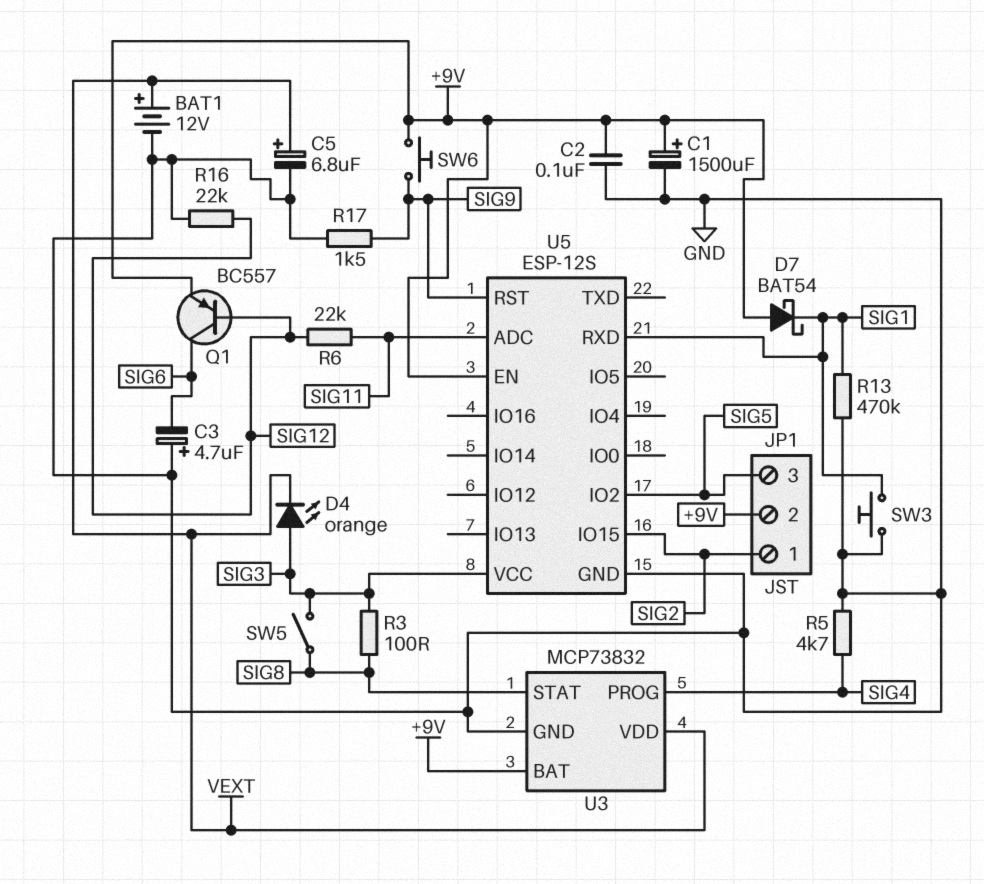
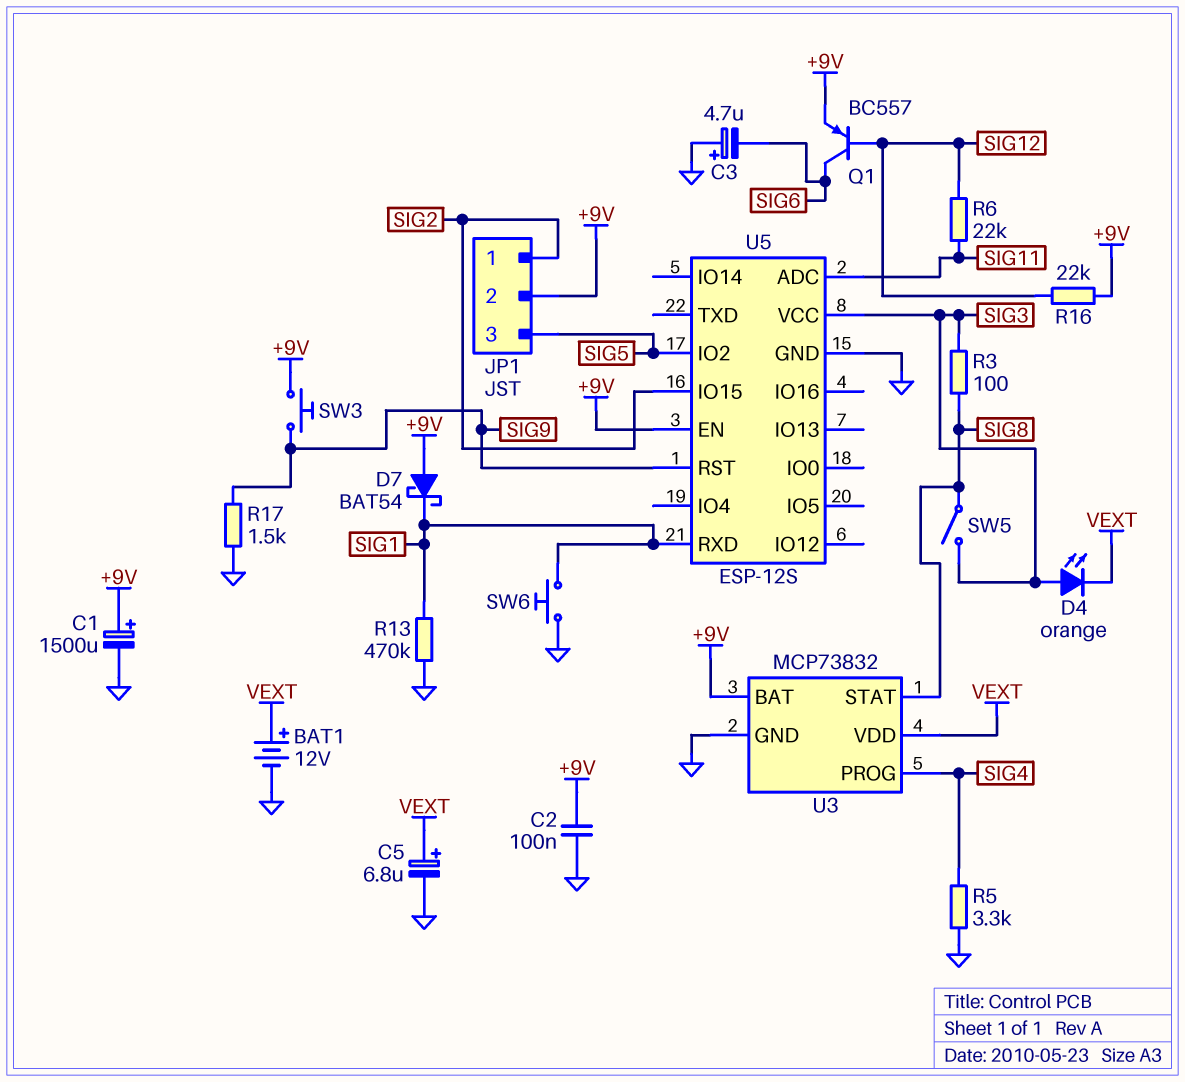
R5: 4.7k (GND, SIG4) -> 3.3k (GND, SIG4)
R16: 22k (GND, SIG12) -> 22k (+9V, SIG12)
SW3: button (GND, SIG1) -> button (+9V, SIG9)
SW6: button (+9V, SIG9) -> button (GND, SIG1)

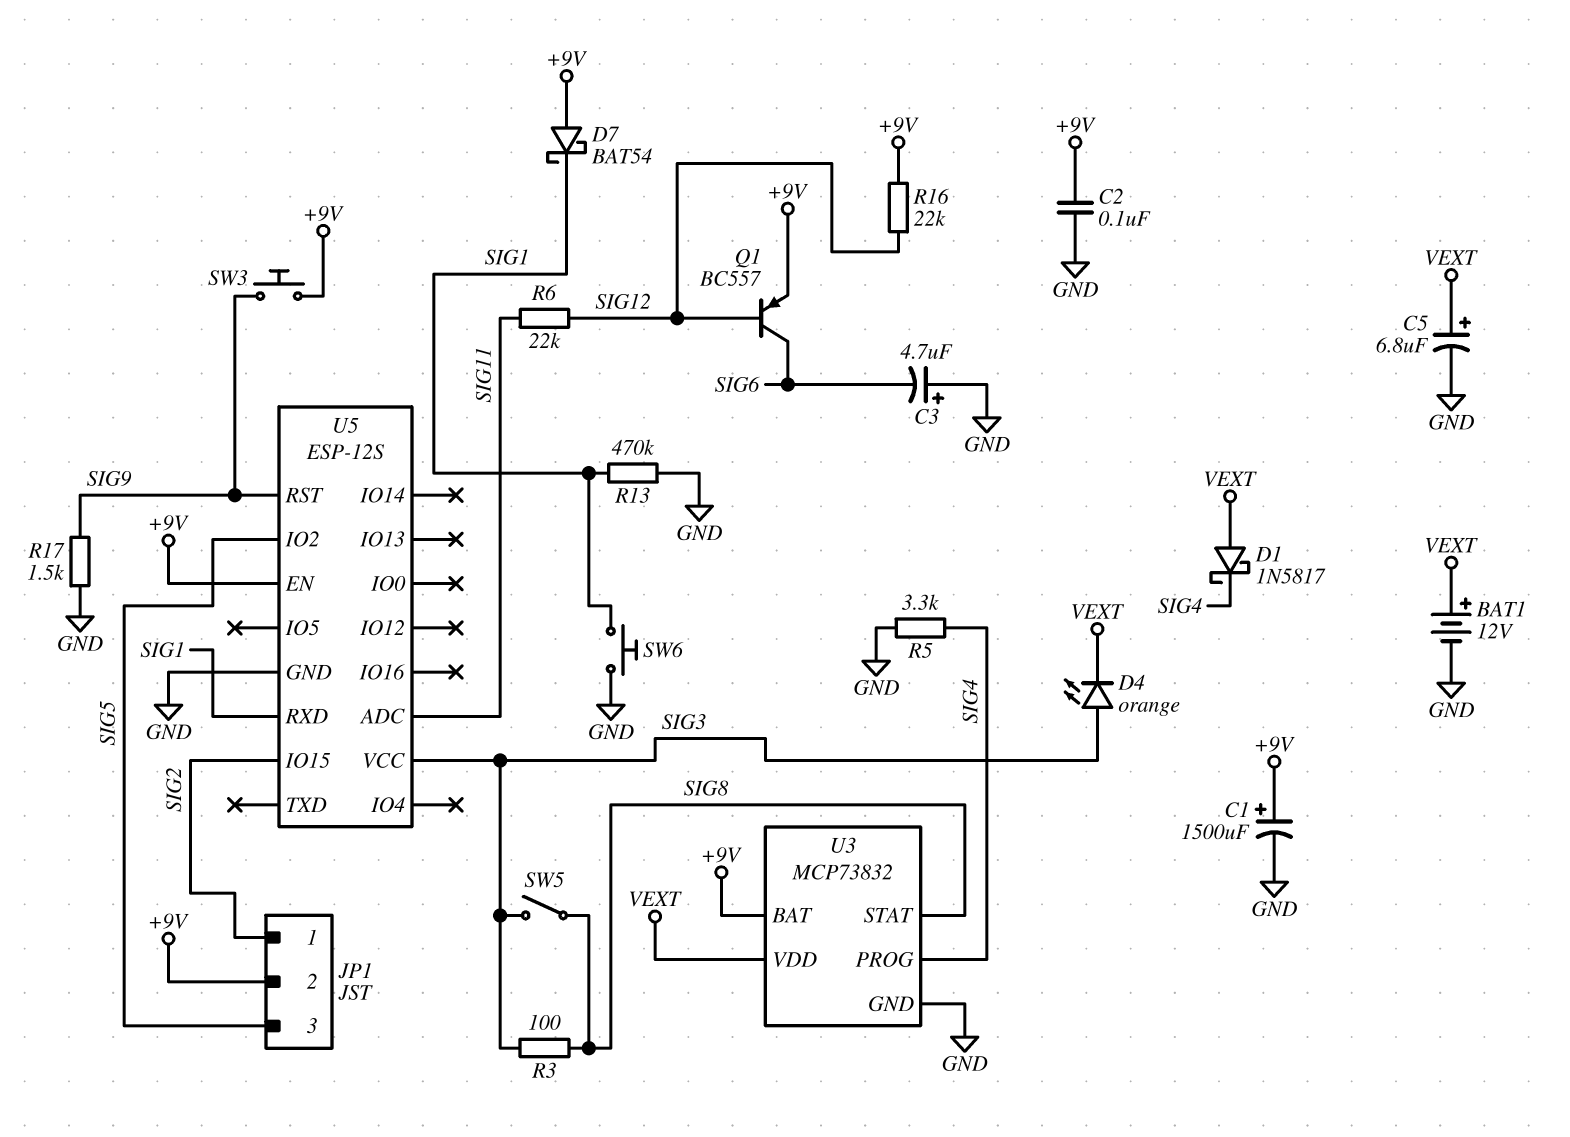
D1: none -> schottky 1N5817 (A VEXT, K SIG4)

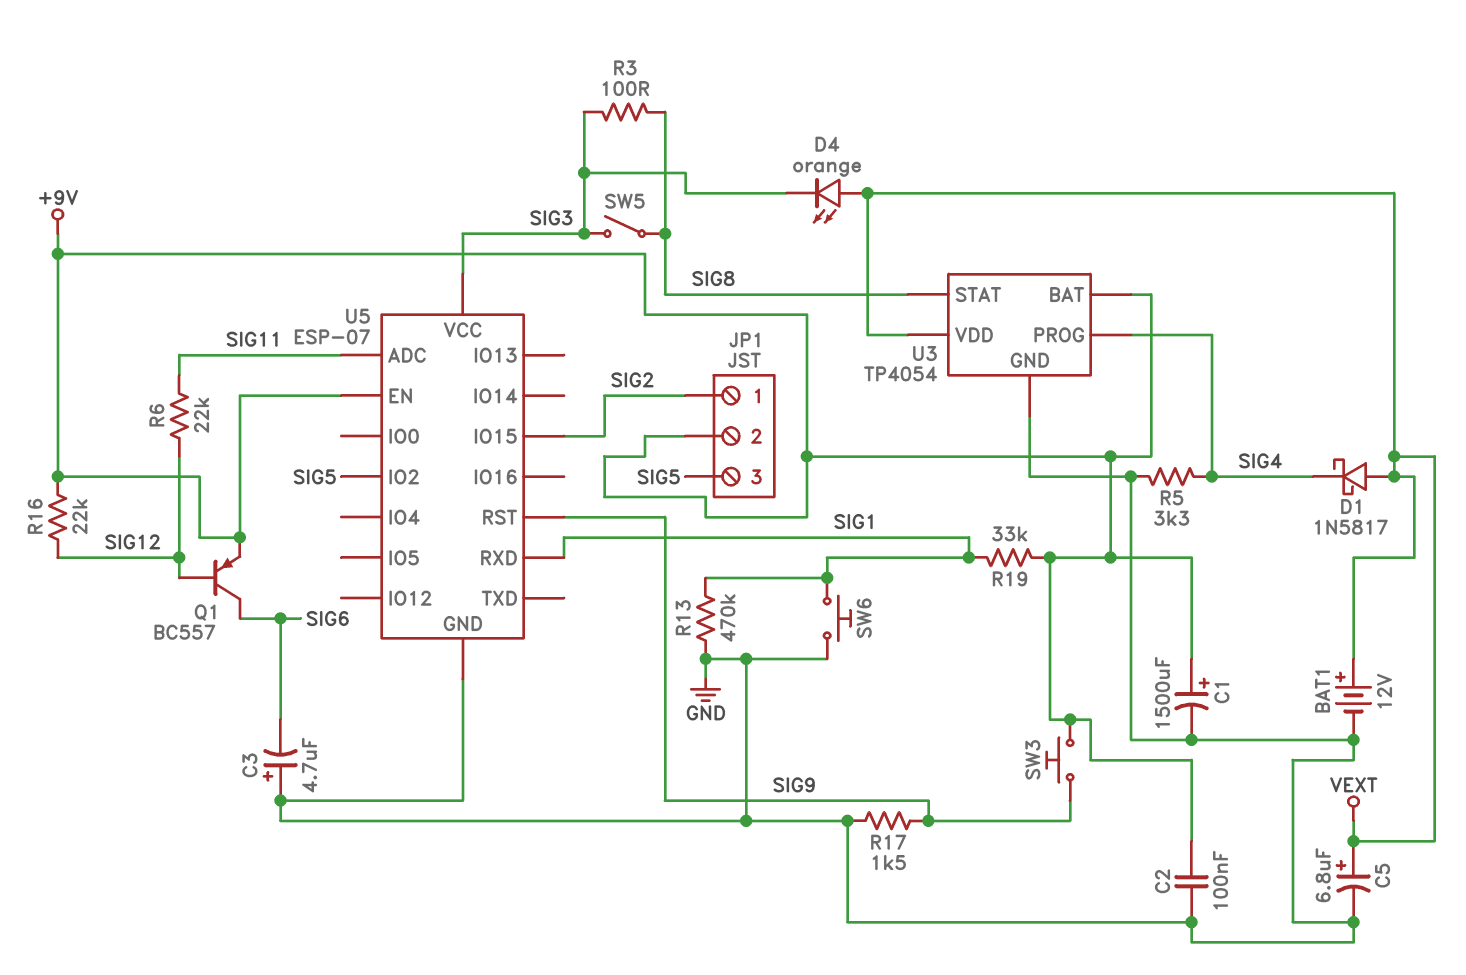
D4: LED orange (A SIG3, K VEXT) -> LED orange (A VEXT, K SIG3)
D7: schottky BAT54 (A +9V, K SIG1) -> none
R19: none -> 33k (+9V, SIG1)
U3: MCP73832 -> TP4054
U5: ESP-12S -> ESP-07

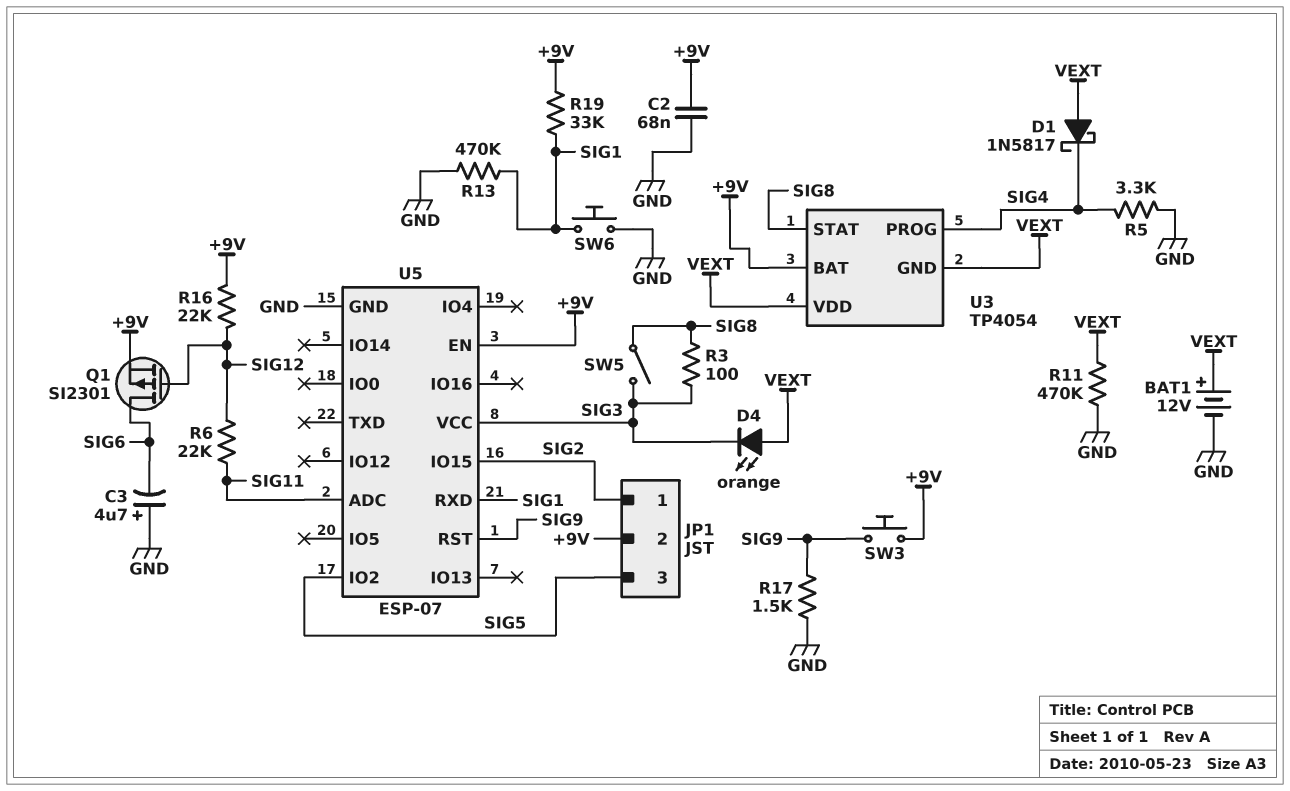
C1: 1500uF (plus +9V, minus GND) -> none
C2: 100nF (+9V, GND) -> 68nF (+9V, GND)
C5: 6.8uF (plus VEXT, minus GND) -> none
Q1: PNP BC557 (B SIG12, C SIG6, E +9V) -> PMOS SI2301 (G SIG12, D SIG6, S +9V)
R11: none -> 470k (GND, VEXT)
U3 pin GND: GND -> VEXT

